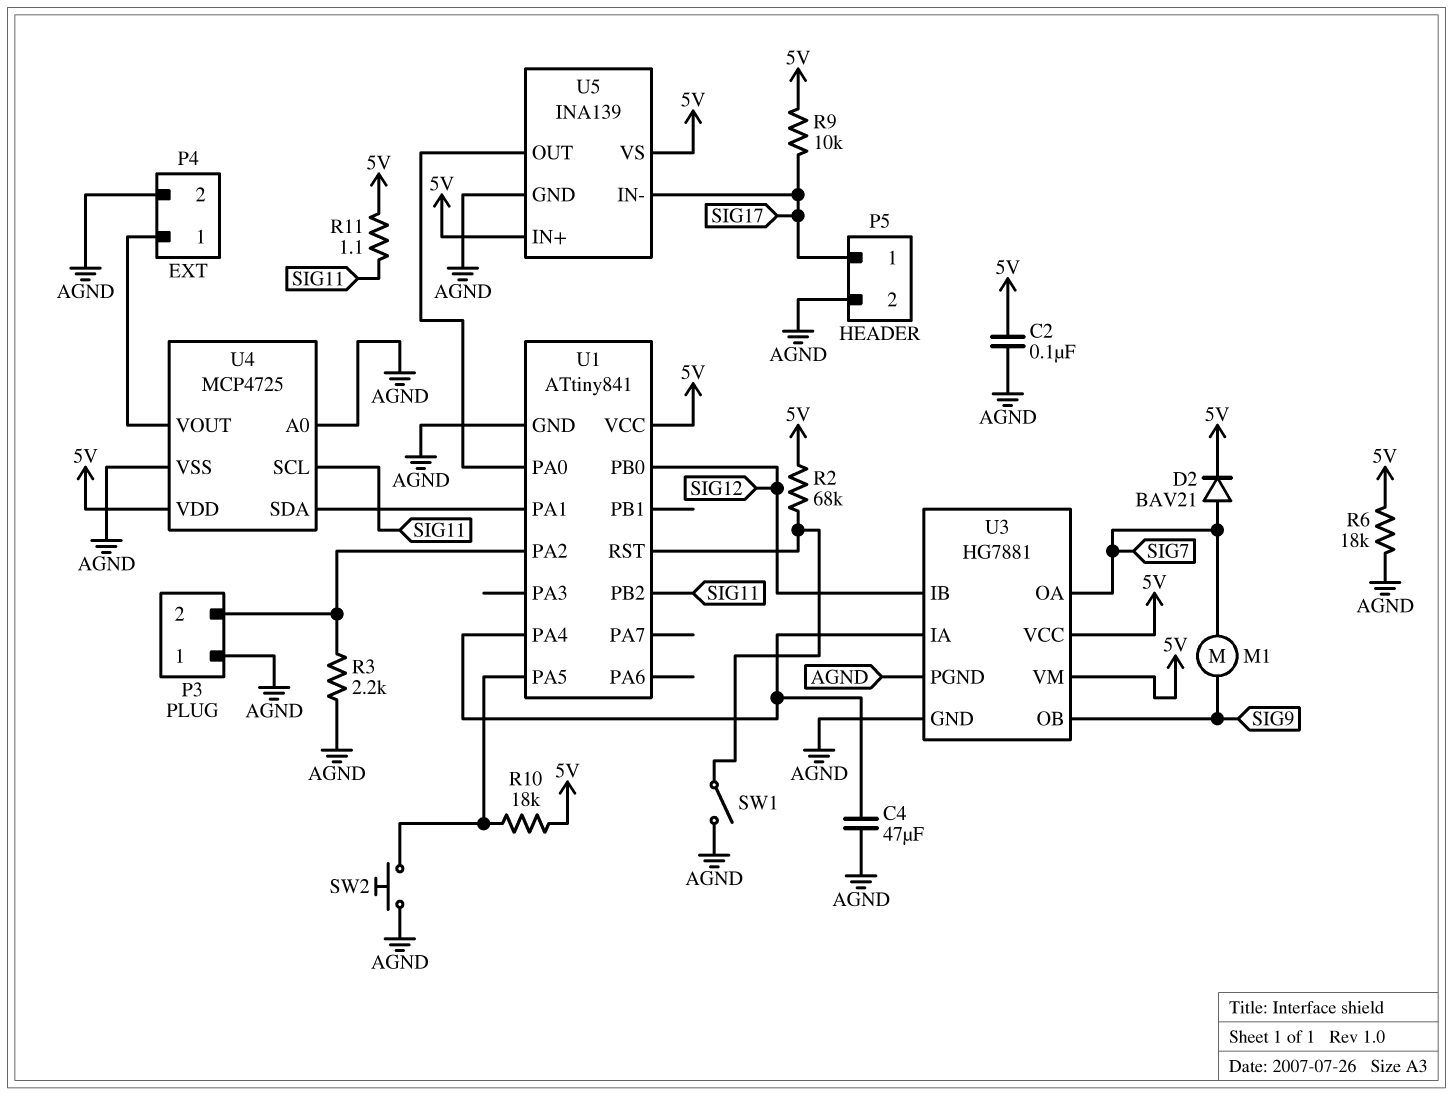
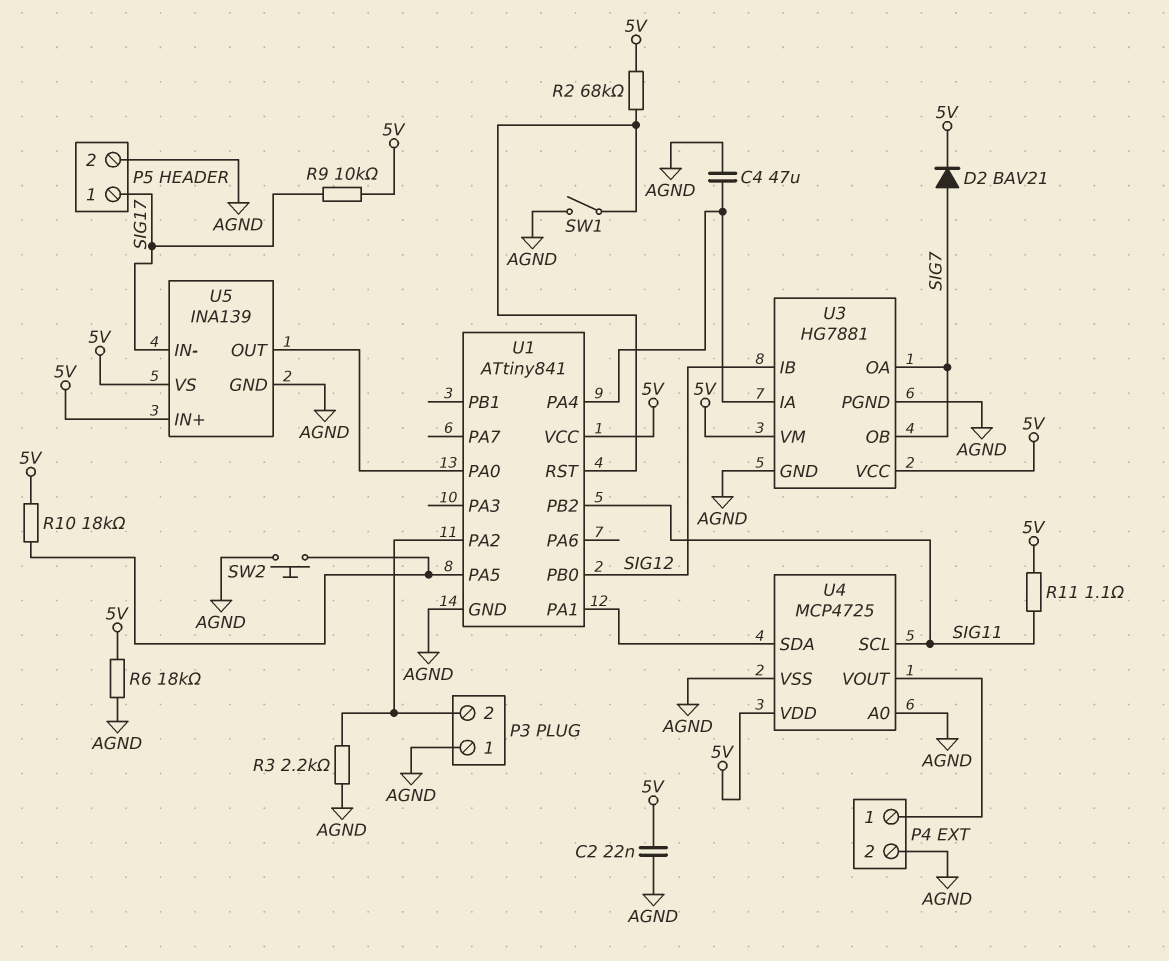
C2: 100nF (5V, AGND) -> 22nF (5V, AGND)
M1: motor (SIG7, SIG9) -> none
U3 pin OB: SIG9 -> SIG7

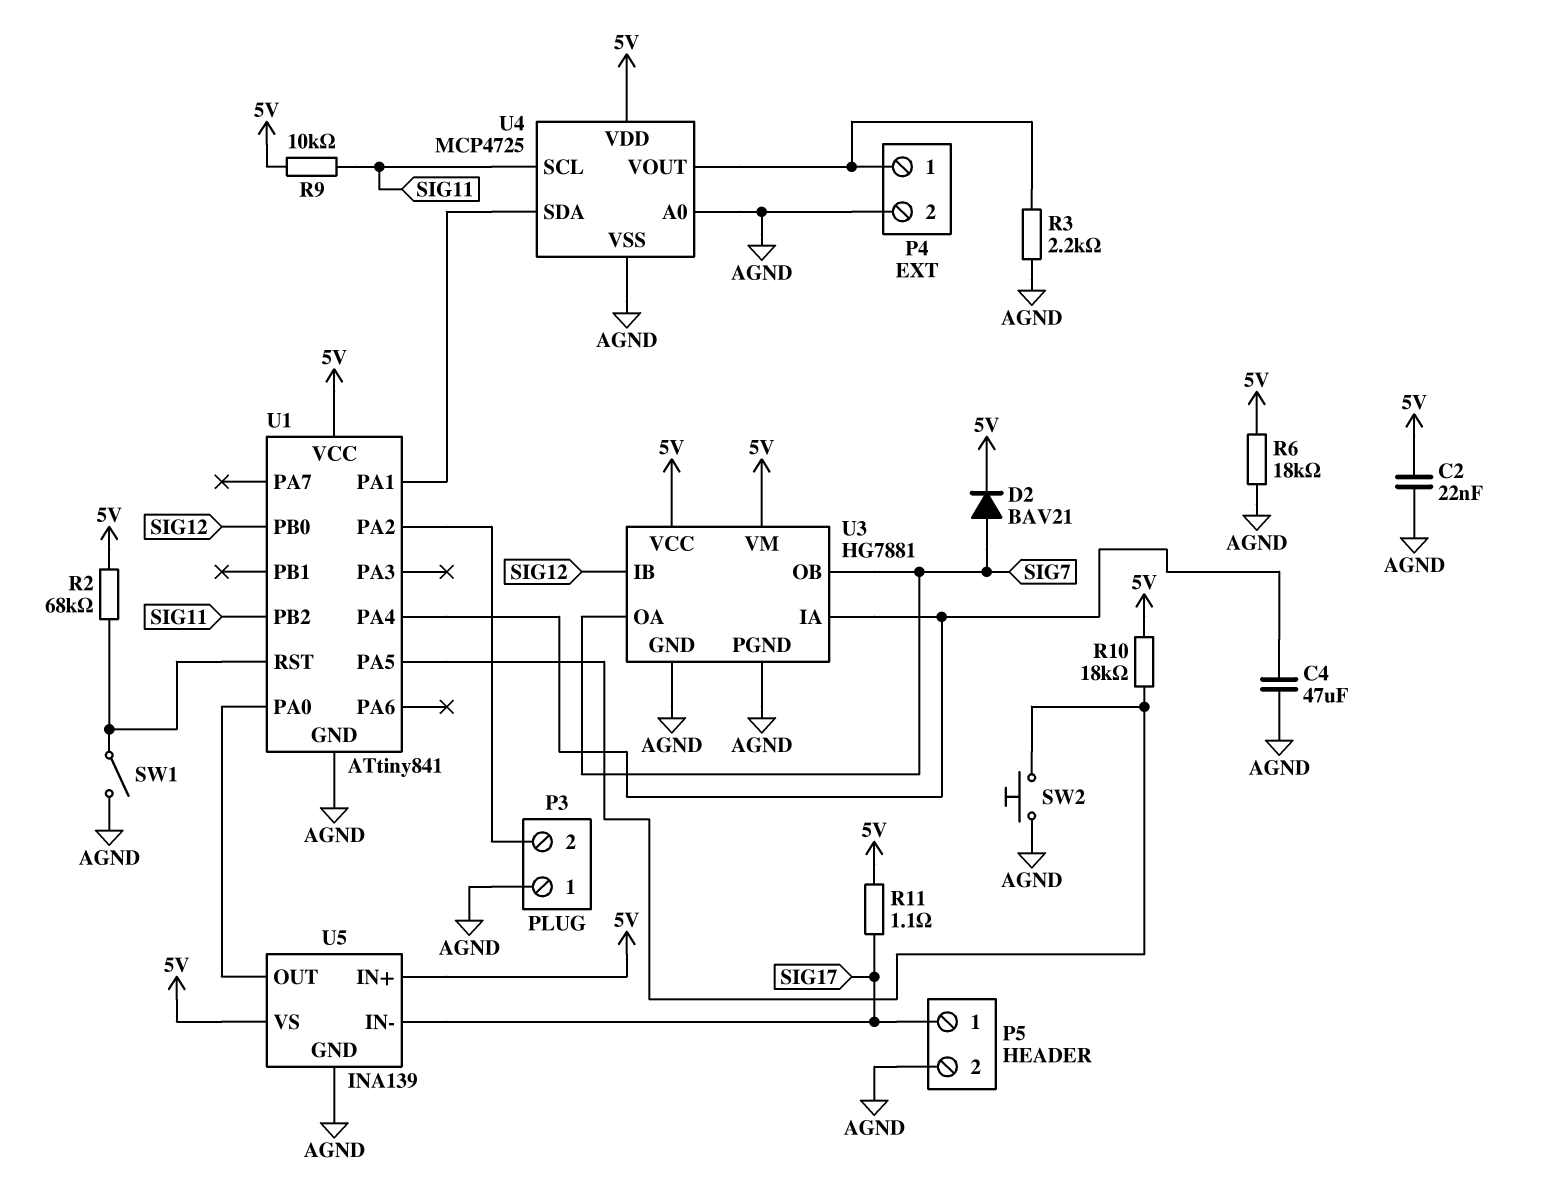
R3: 2.2k (AGND, P3/2) -> 2.2k (AGND, P4/1)
R9: 10k (5V, SIG17) -> 10k (5V, SIG11)
R11: 1.1 (5V, SIG11) -> 1.1 (5V, SIG17)

